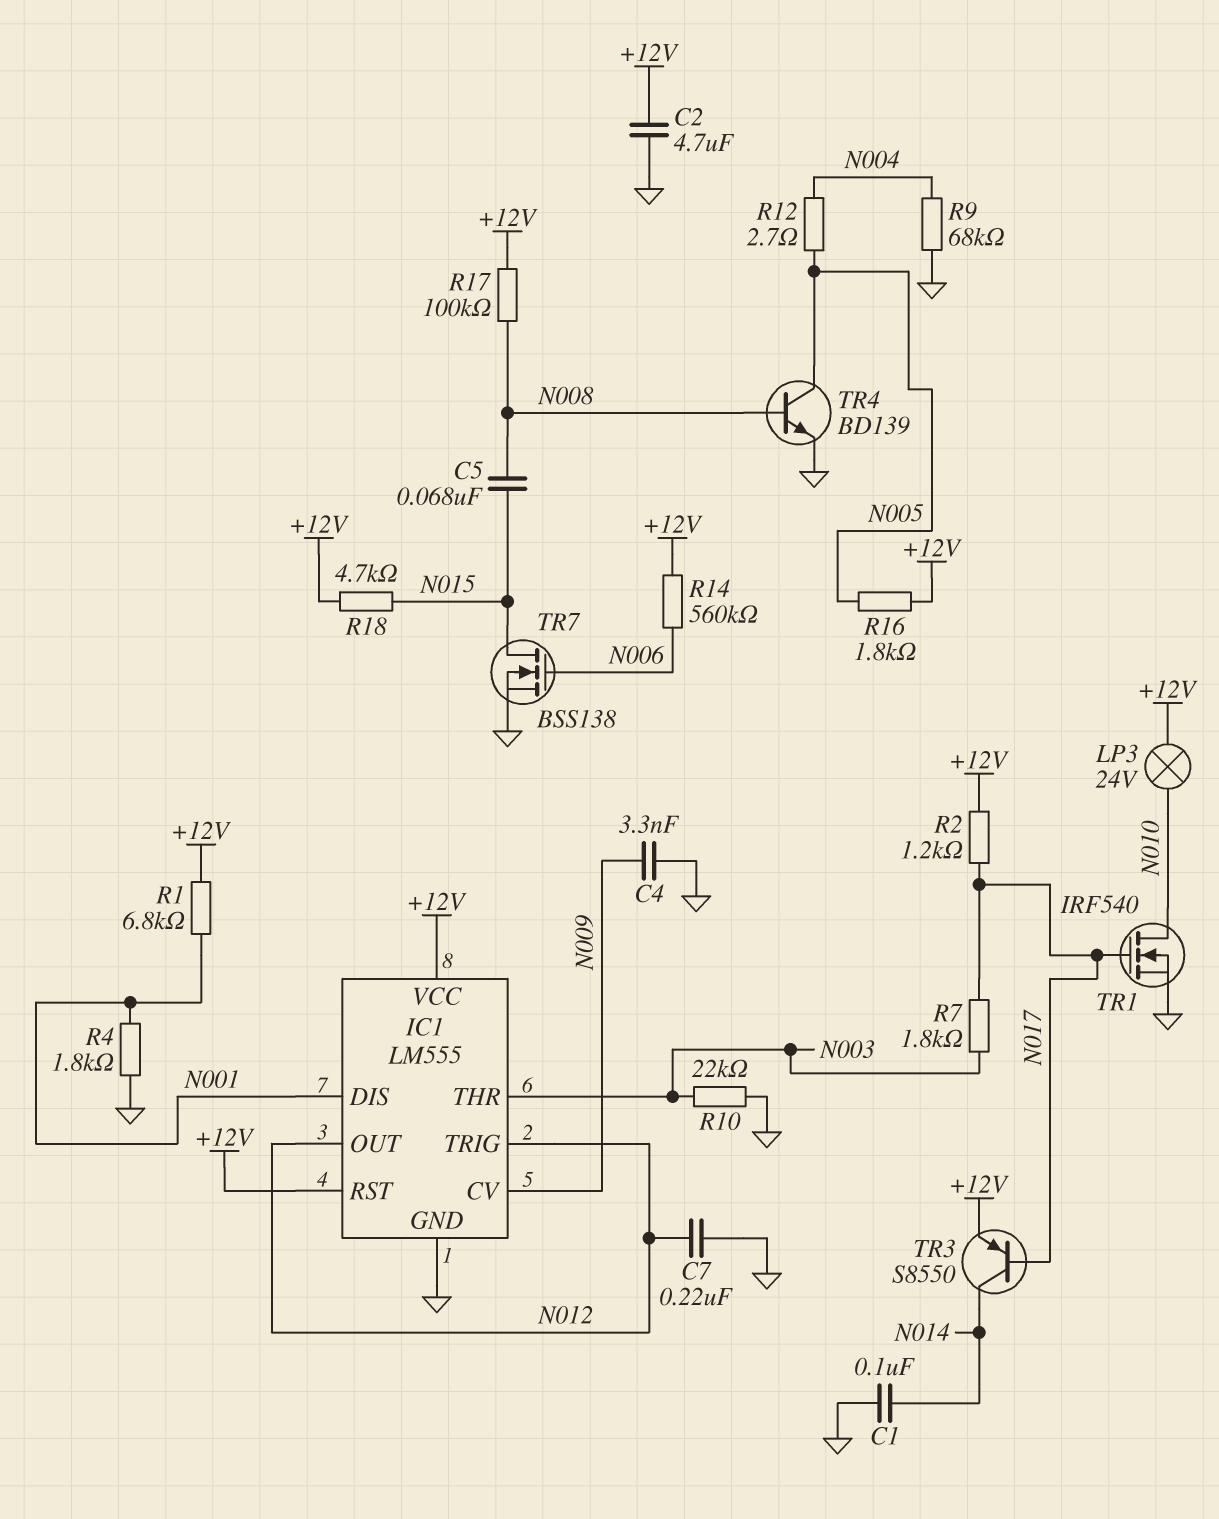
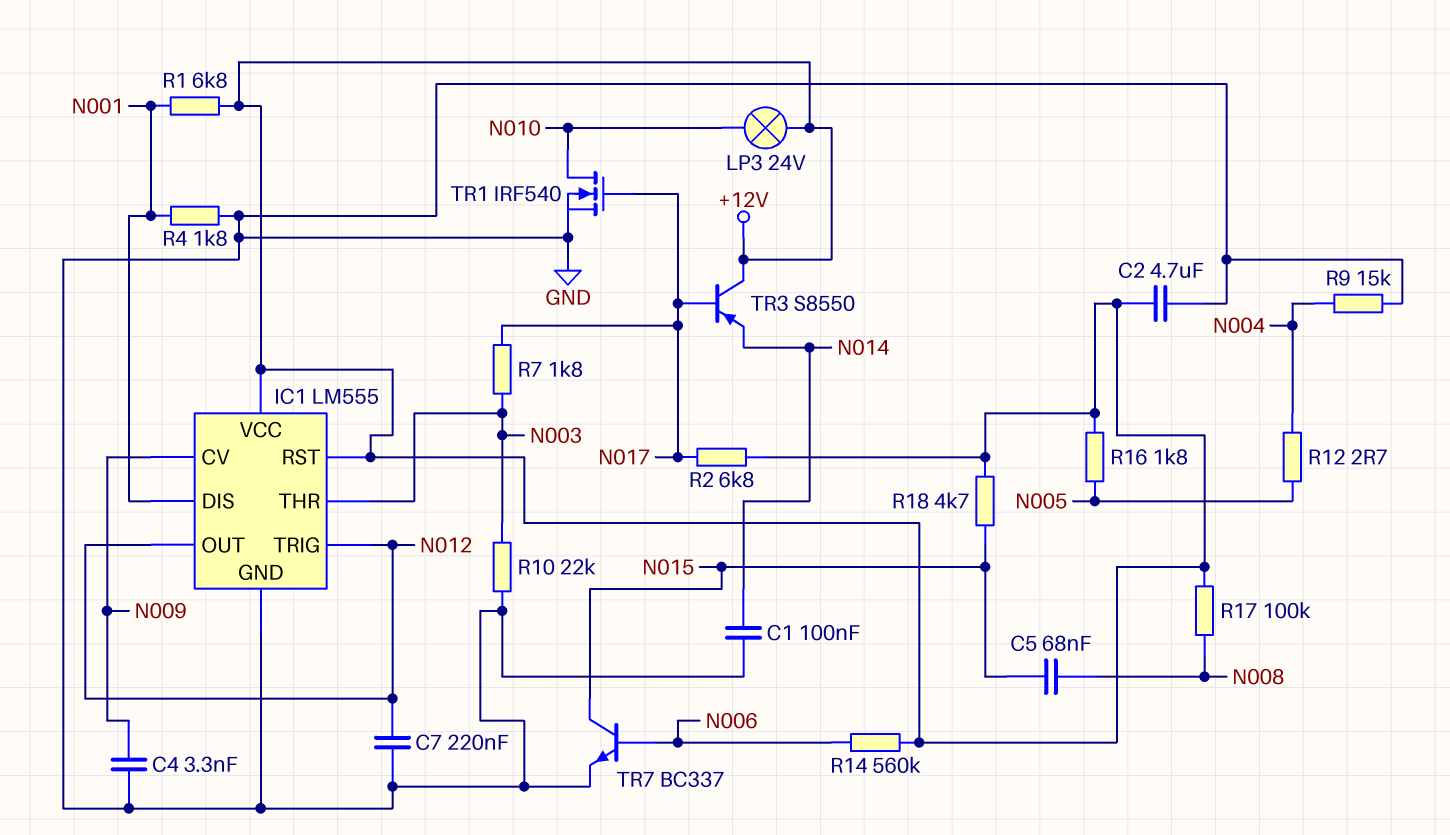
R2: 1.2k (+12V, N017) -> 6.8k (+12V, N017)
R9: 68k (GND, N004) -> 15k (GND, N004)
TR3: PNP S8550 (B N017, C N014, E +12V) -> PNP S8550 (B N017, C +12V, E N014)
TR4: NPN BD139 (B N008, C N005, E GND) -> none
TR7: NMOS BSS138 (G N006, D N015, S GND) -> NPN BC337 (B N006, C N015, E GND)

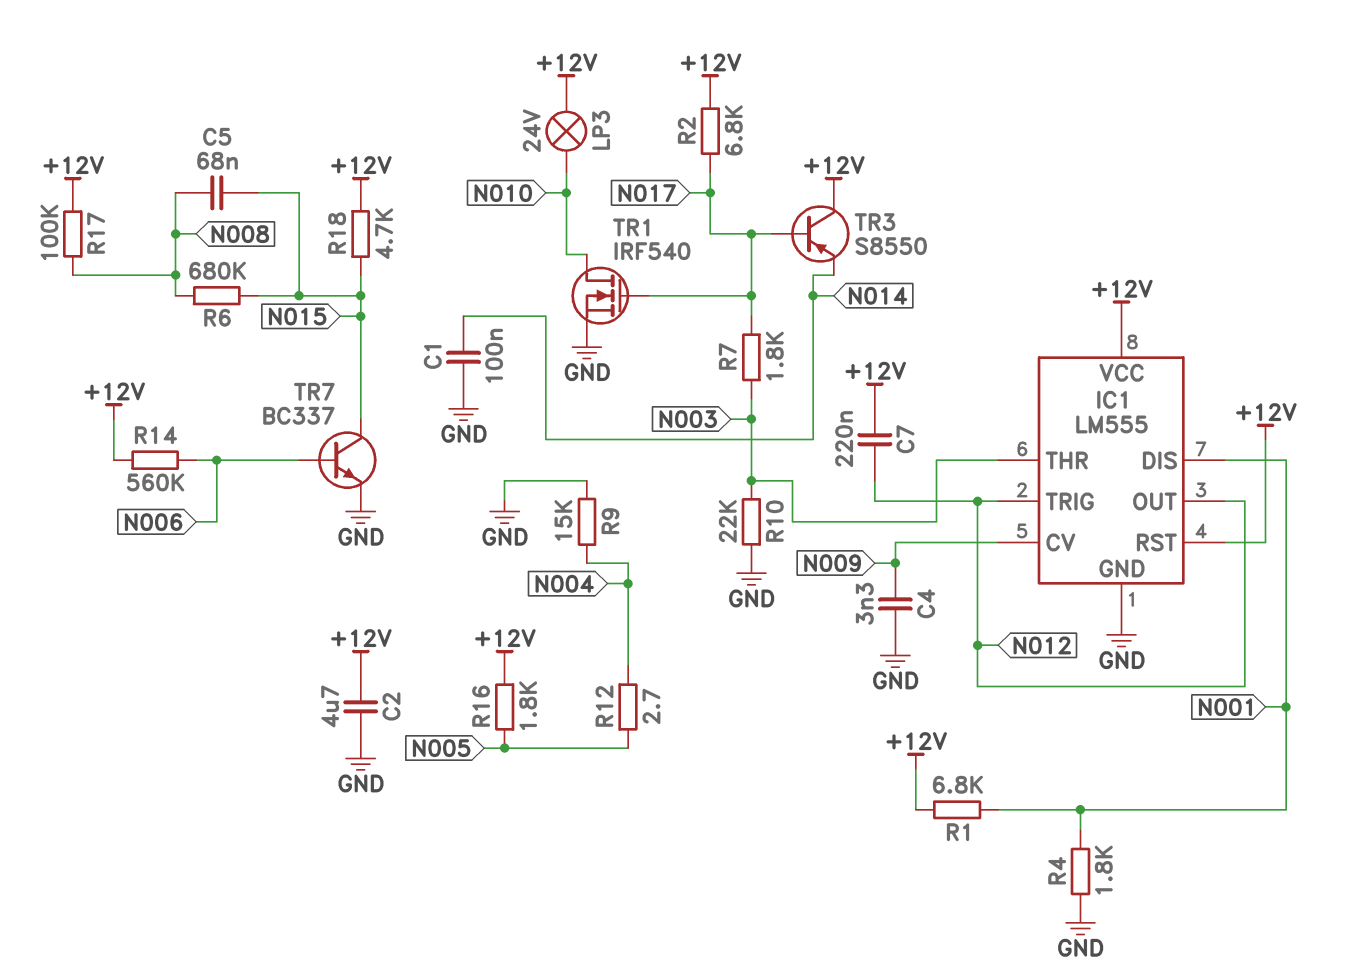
C7: 220nF (GND, N012) -> 220nF (+12V, N012)
R6: none -> 680k (N008, N015)

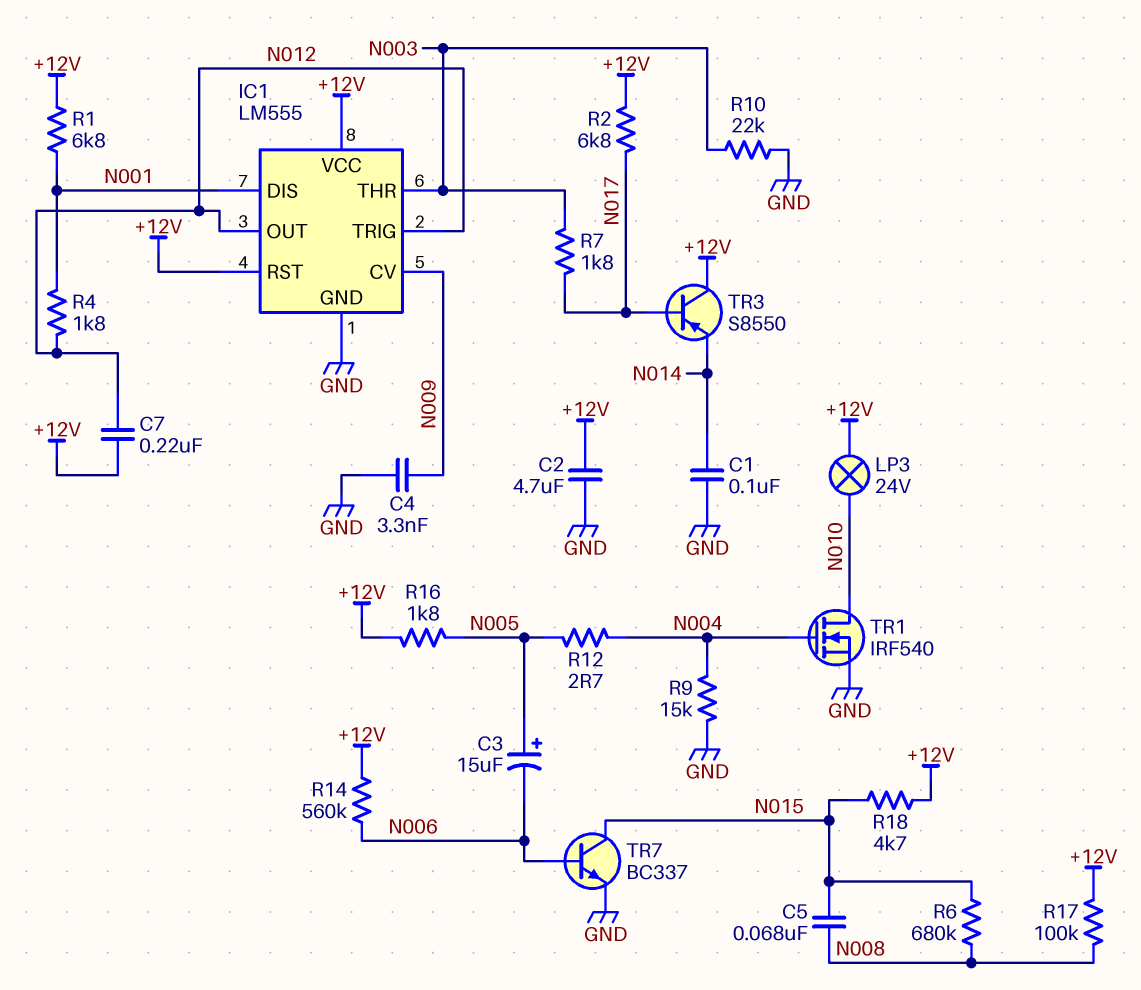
C3: none -> 15uF (plus N005, minus N006)
R4: 1.8k (GND, N001) -> 1.8k (N001, N012)
TR1: NMOS IRF540 (G N017, D N010, S GND) -> NMOS IRF540 (G N004, D N010, S GND)

